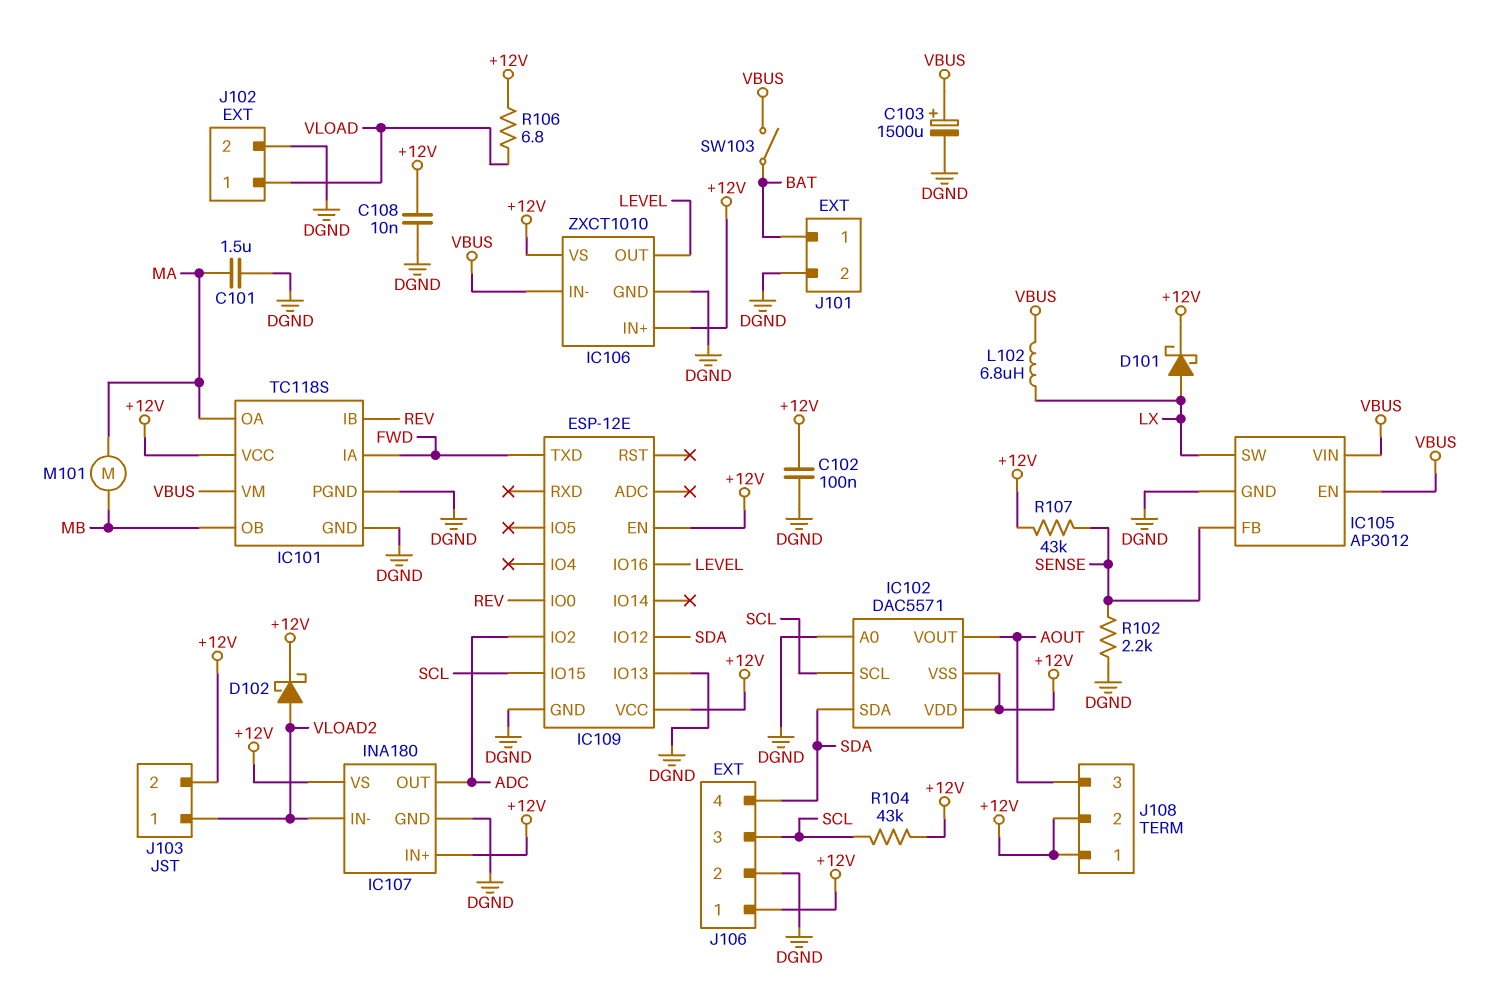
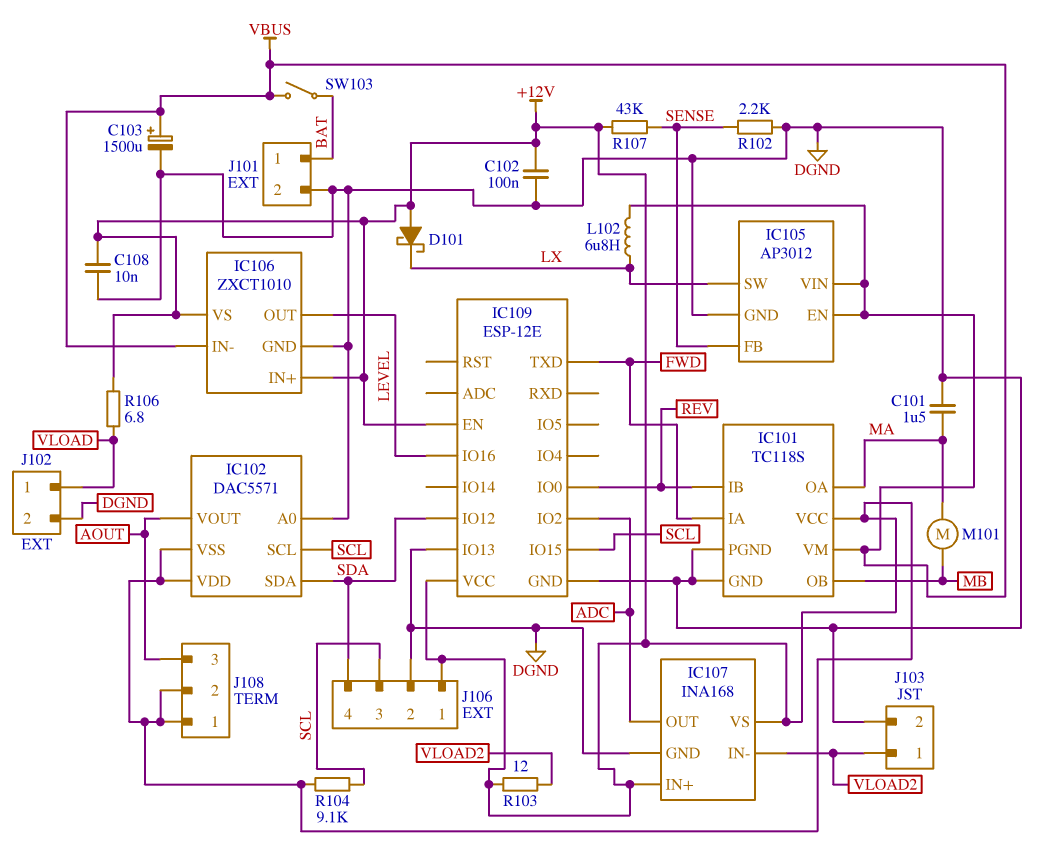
D101: schottky (A LX, K +12V) -> schottky (A +12V, K LX)
D102: schottky (A VLOAD2, K +12V) -> none
IC107: INA180 -> INA168
J103 pin 2: +12V -> DGND
R103: none -> 12 (+12V, VLOAD2)
R104: 43k (+12V, SCL) -> 9.1k (+12V, SCL)

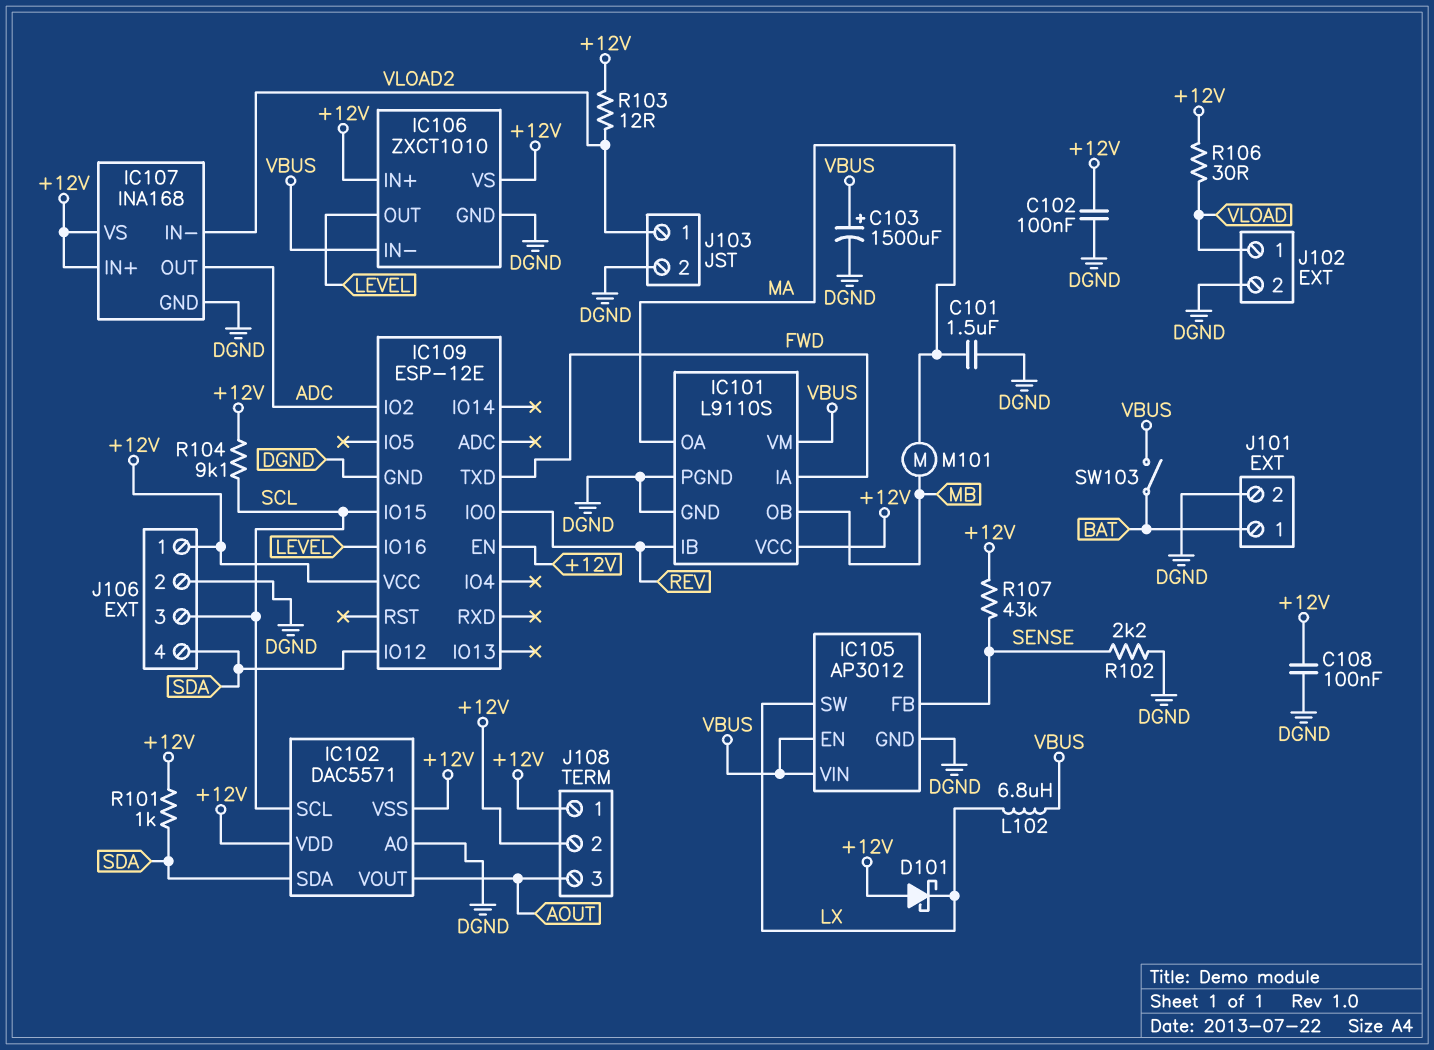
C108: 10nF (+12V, DGND) -> 100nF (+12V, DGND)
IC101: TC118S -> L9110S
IC109 pin IO13: DGND -> none
R101: none -> 1k (+12V, SDA)
R106: 6.8 (+12V, VLOAD) -> 30 (+12V, VLOAD)

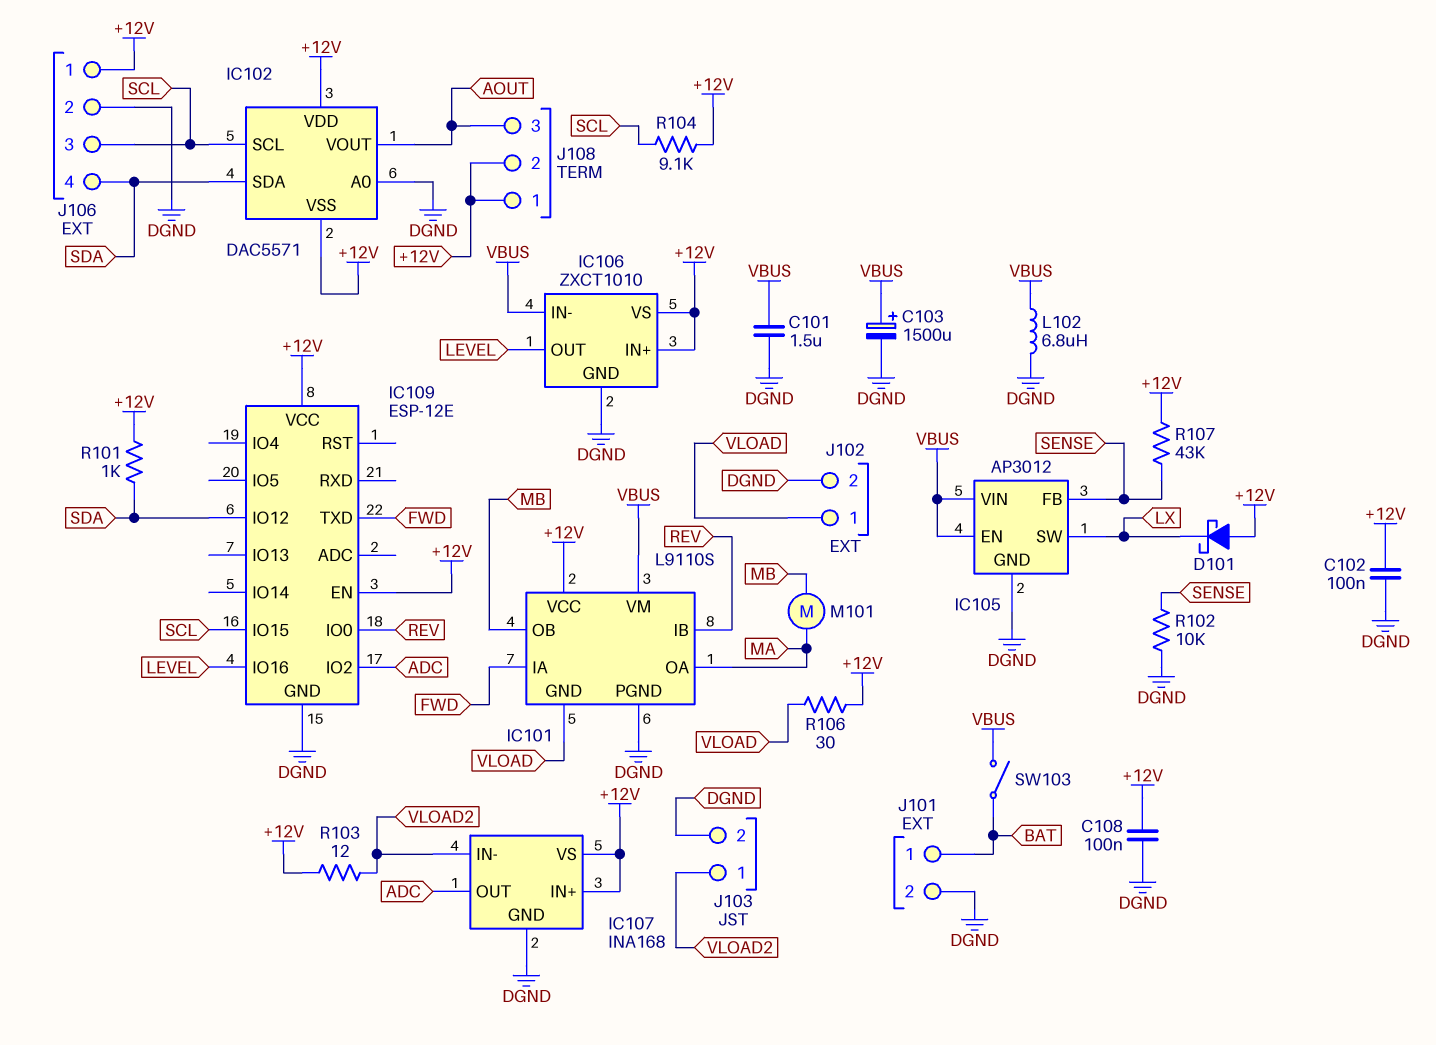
C101: 1.5uF (DGND, MA) -> 1.5uF (DGND, VBUS)
IC101 pin GND: DGND -> VLOAD
L102: 6.8uH (LX, VBUS) -> 6.8uH (DGND, VBUS)
R102: 2.2k (DGND, SENSE) -> 10k (DGND, SENSE)

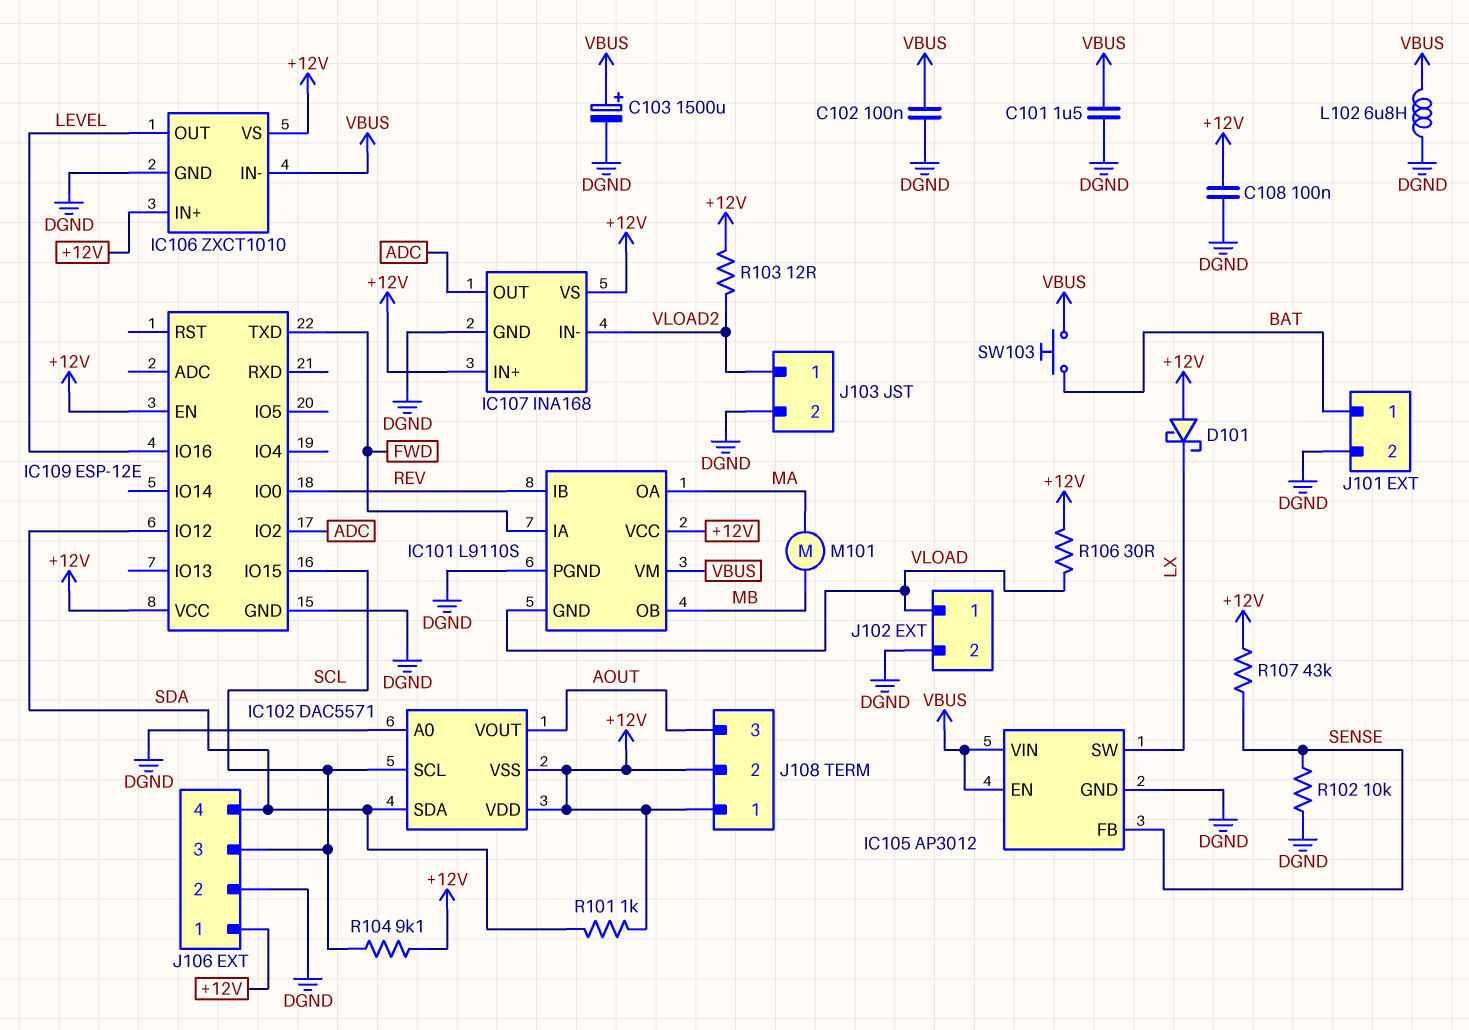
C102: 100nF (+12V, DGND) -> 100nF (DGND, VBUS)
SW103: switch (BAT, VBUS) -> button (BAT, VBUS)

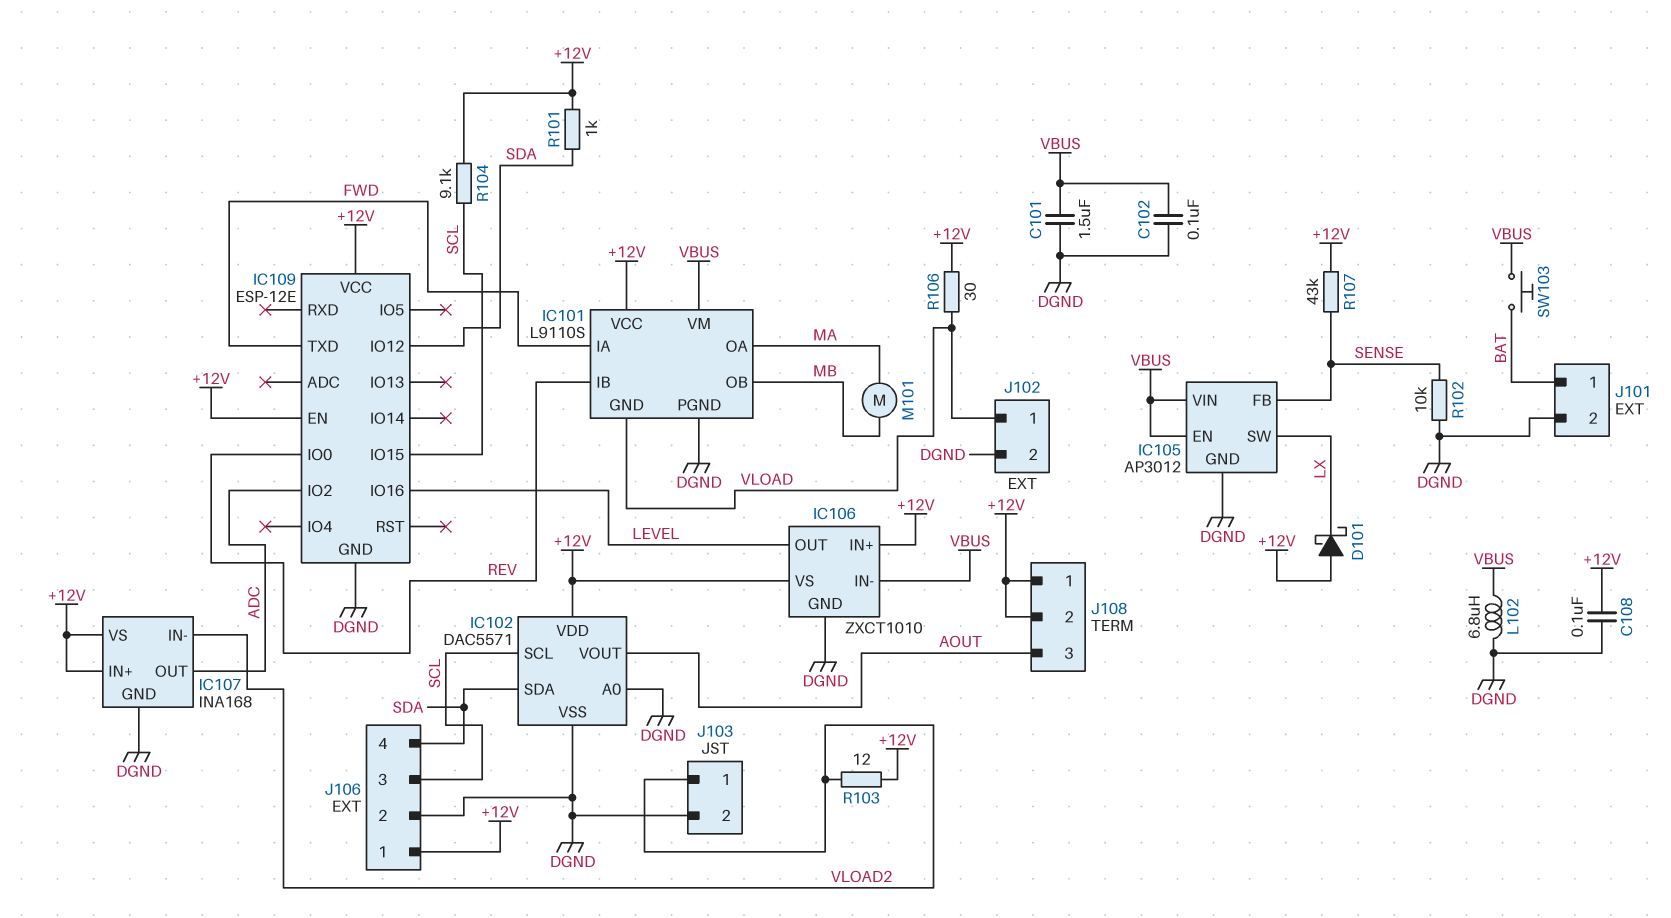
C103: 1500uF (plus VBUS, minus DGND) -> none
IC102 pin VSS: +12V -> DGND

